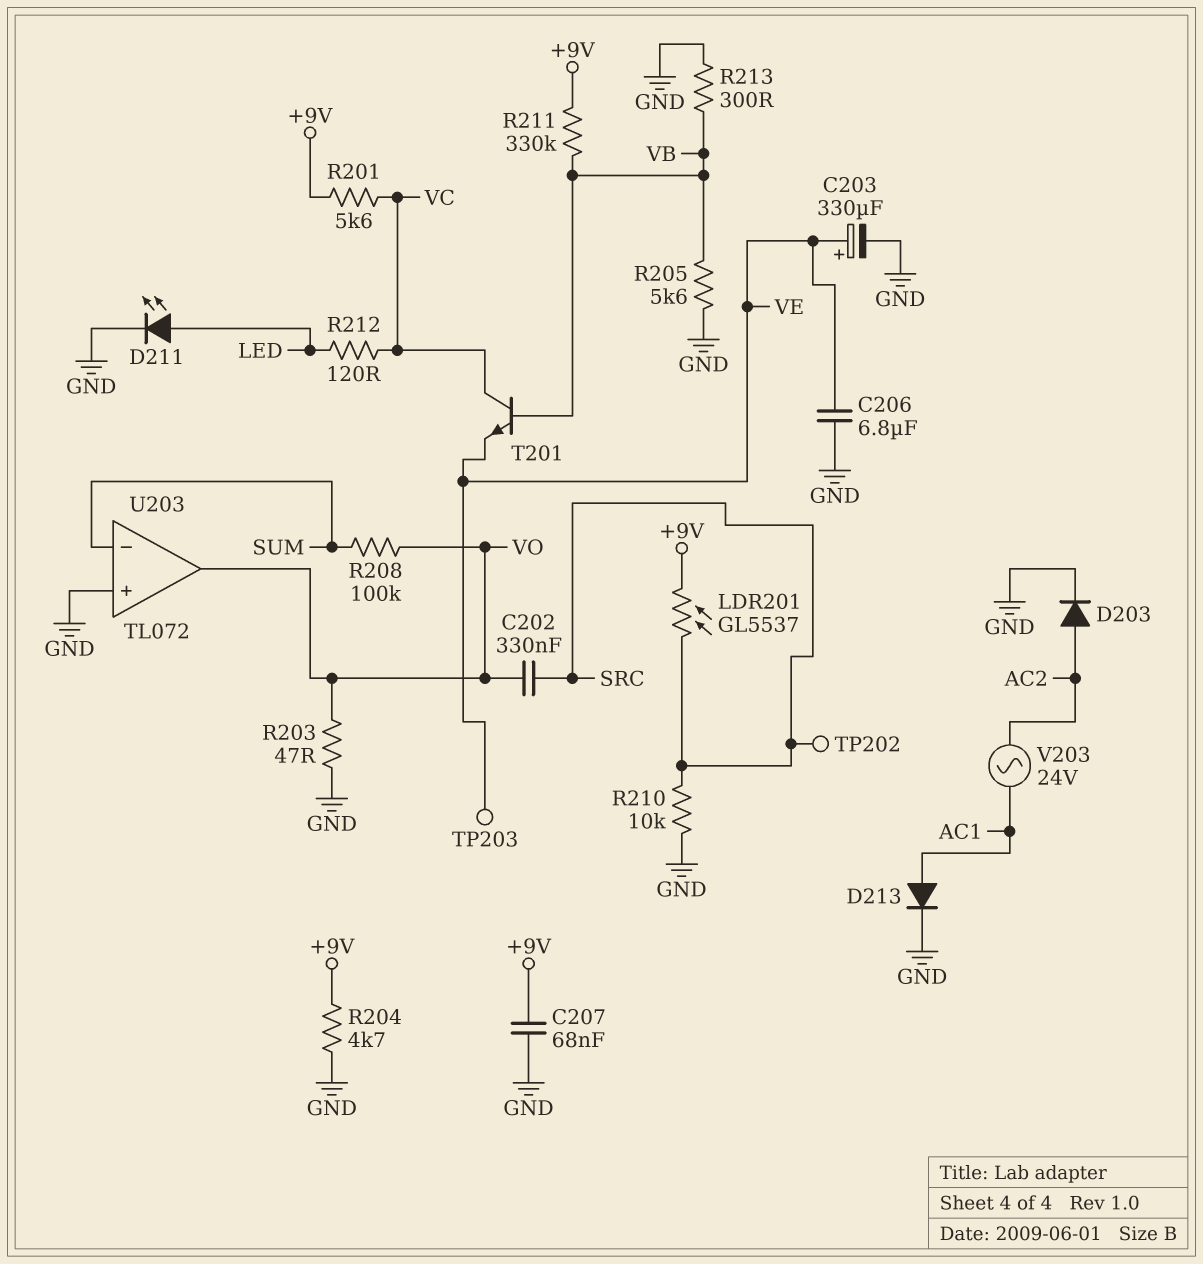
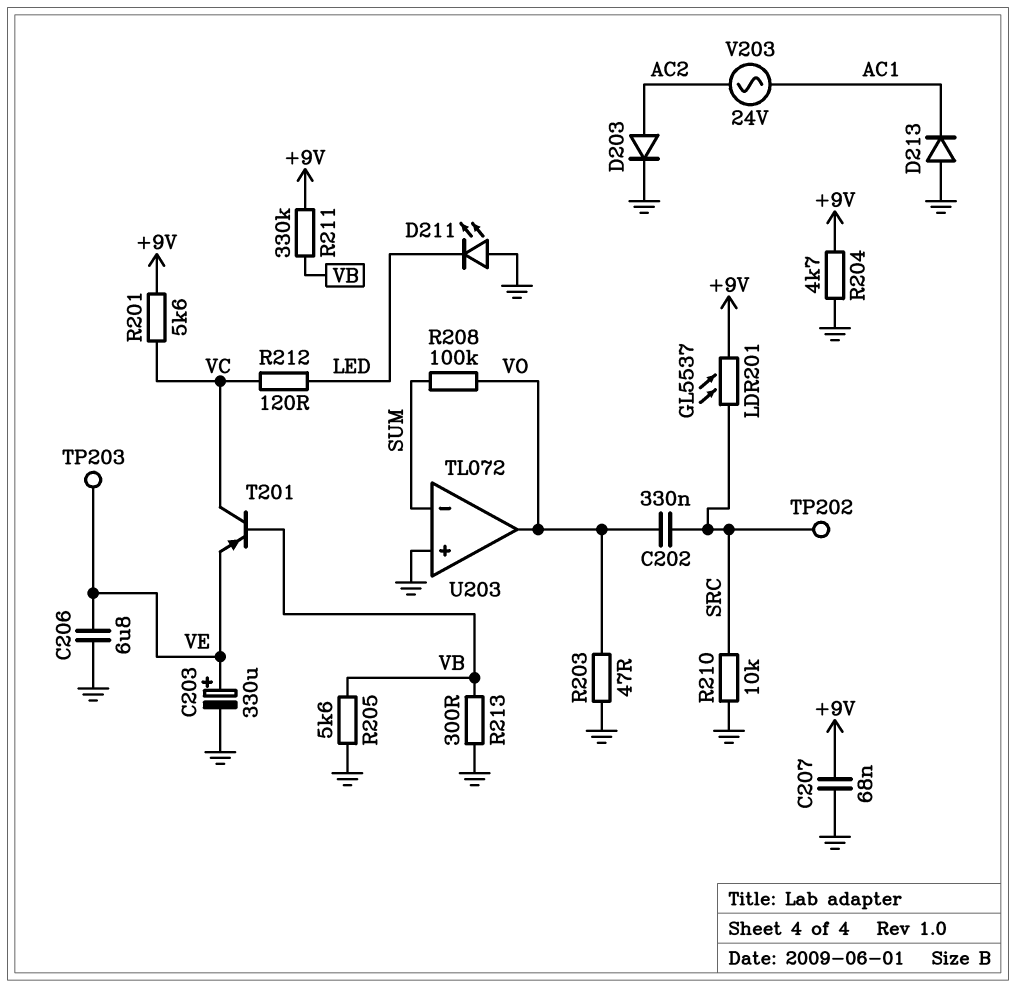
D211: LED (A LED, K GND) -> LED (A GND, K LED)
D213: diode (A AC1, K GND) -> diode (A GND, K AC1)
T201: NPN (B VB, C VC, E VE) -> PNP (B VB, C VC, E VE)

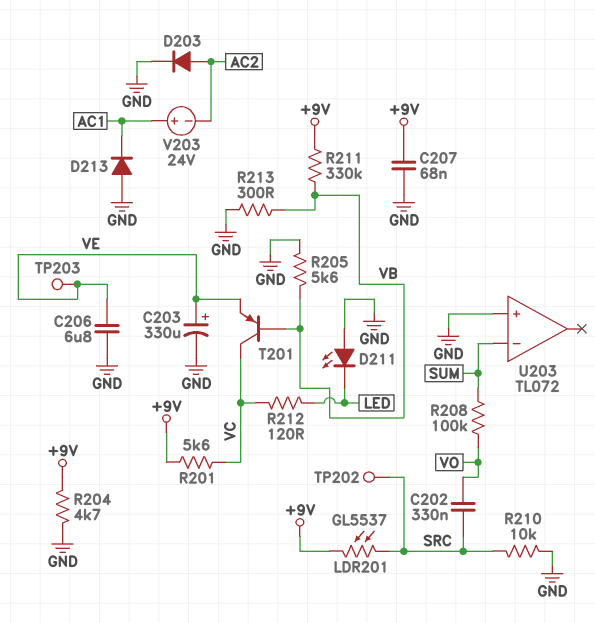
R203: 47 (GND, VO) -> none
U203 pin out: VO -> none
V203: AC 24V (AC1, AC2) -> 24V (plus AC1, minus AC2)

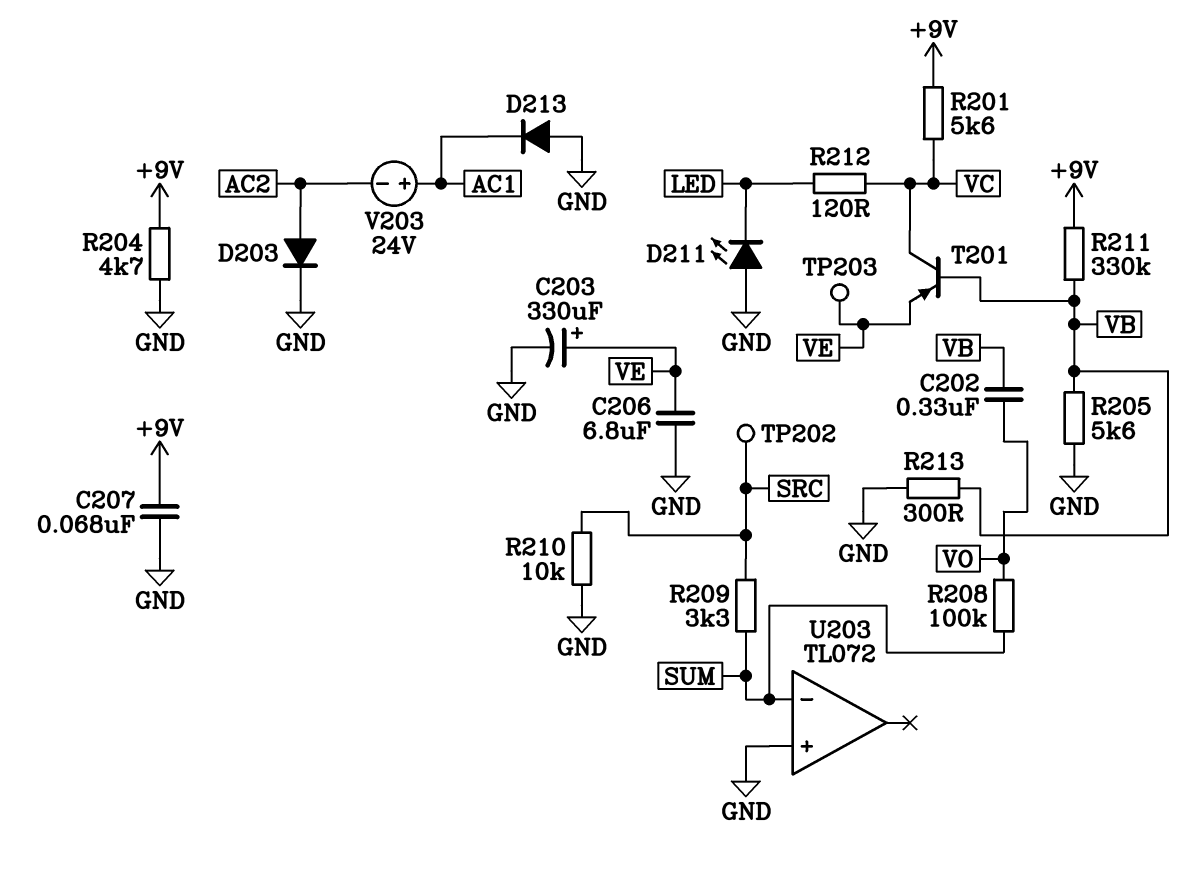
C202: 330nF (SRC, VO) -> 330nF (VB, VO)
LDR201: GL5537 (+9V, SRC) -> none
R209: none -> 3.3k (SRC, SUM)

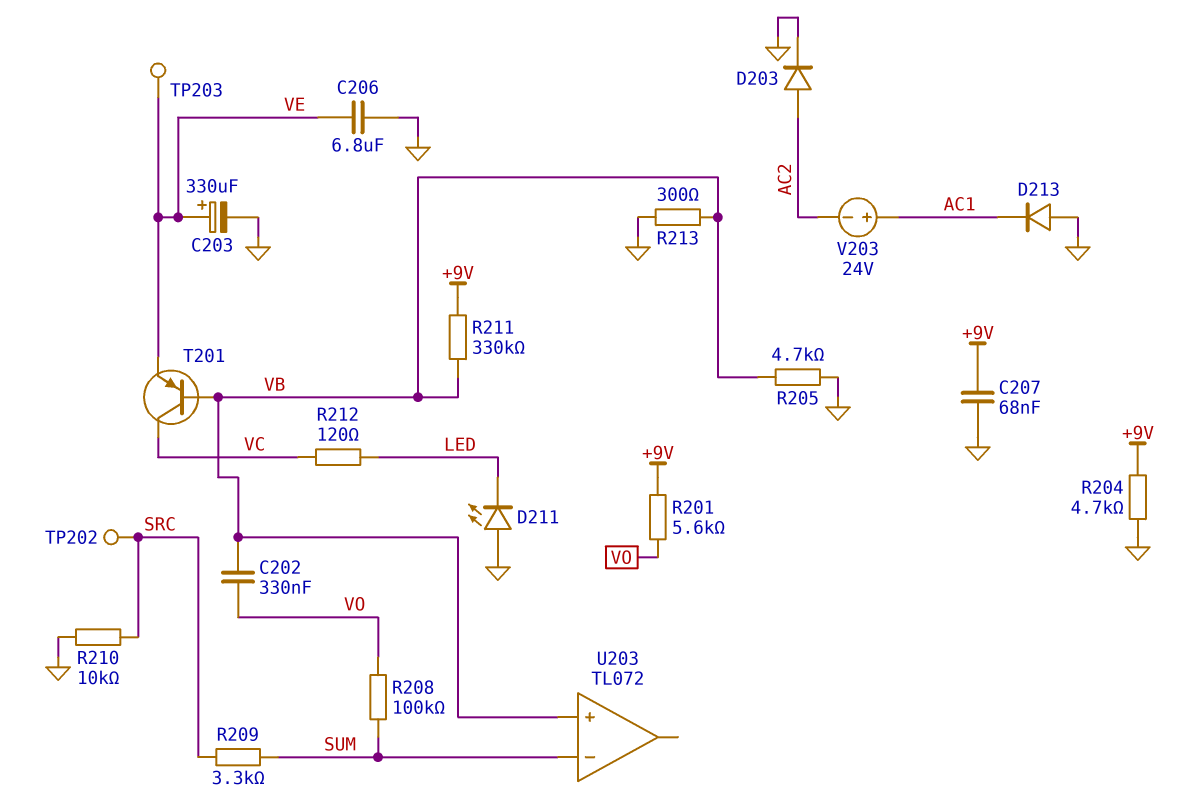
R201: 5.6k (+9V, VC) -> 5.6k (+9V, VO)
R205: 5.6k (GND, VB) -> 4.7k (GND, VB)
U203 pin in+: GND -> VB

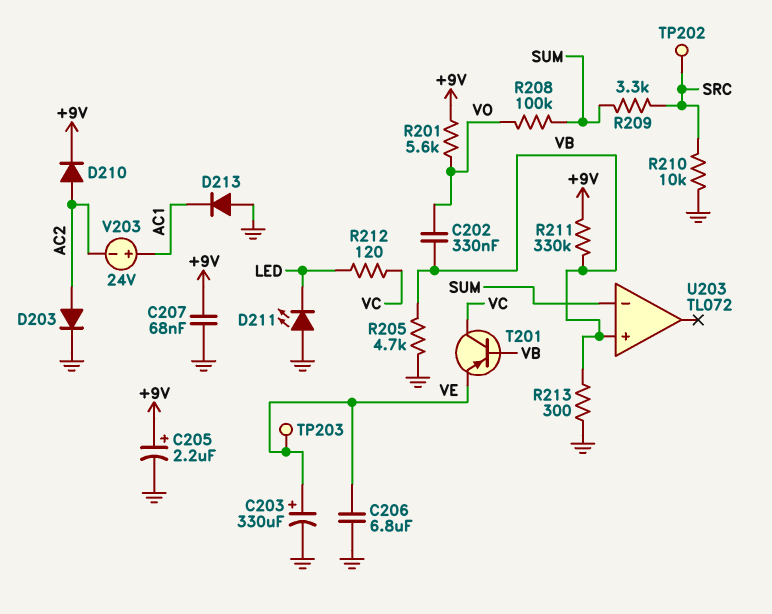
C205: none -> 2.2uF (plus +9V, minus GND)
D210: none -> diode (A AC2, K +9V)
R204: 4.7k (+9V, GND) -> none

